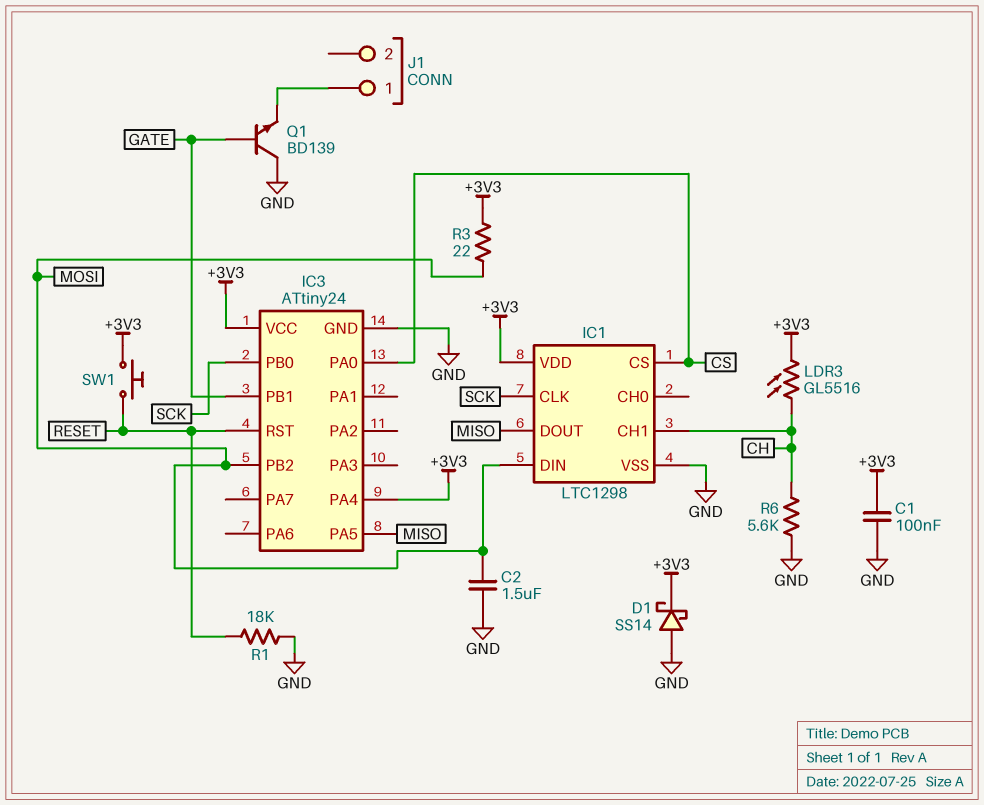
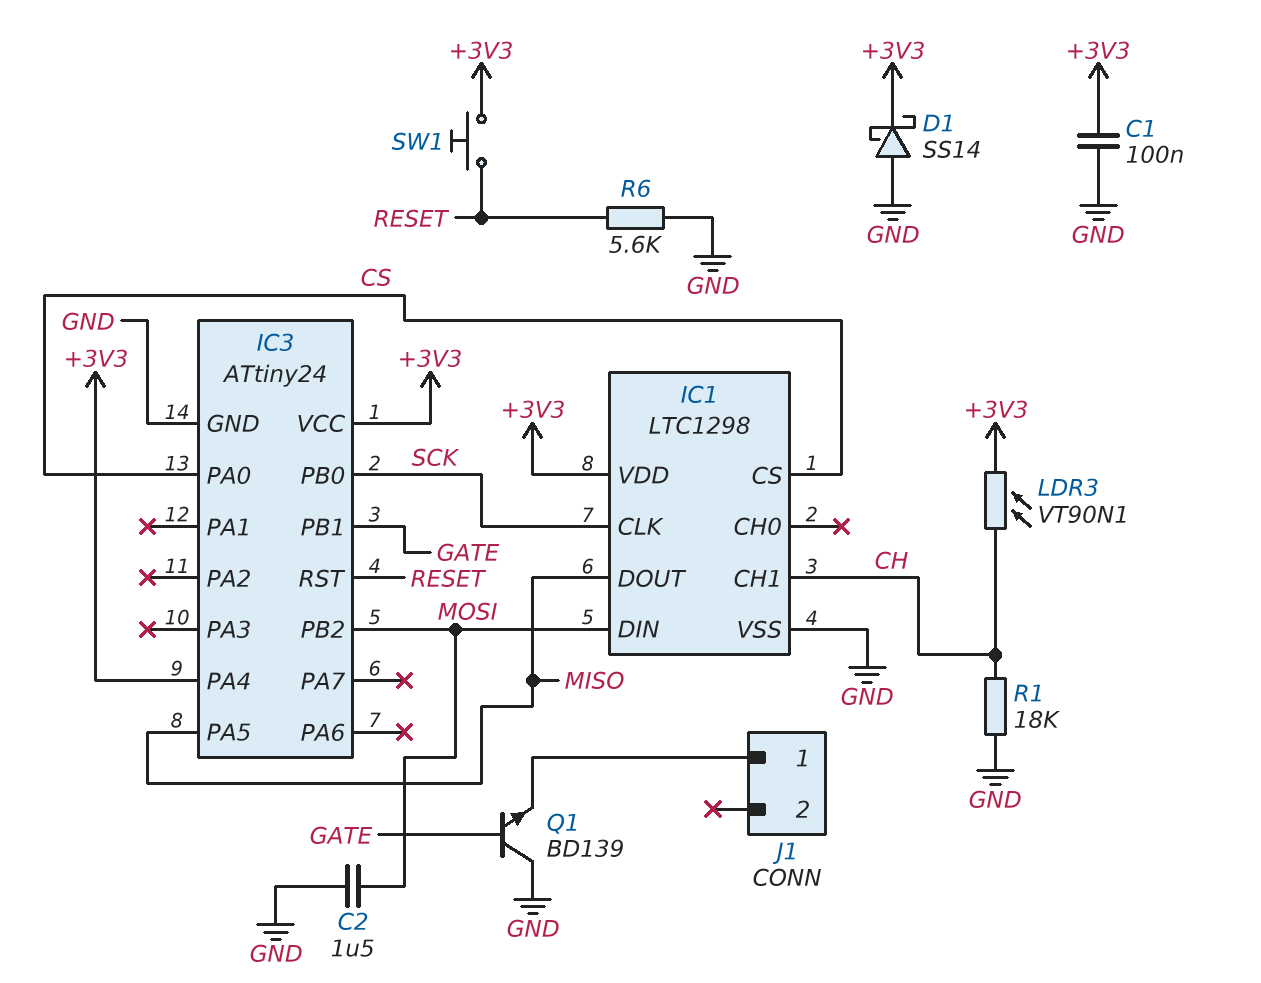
LDR3: GL5516 (+3V3, CH) -> VT90N1 (+3V3, CH)
R1: 18k (GND, RESET) -> 18k (CH, GND)
R3: 22 (+3V3, MOSI) -> none
R6: 5.6k (CH, GND) -> 5.6k (GND, RESET)

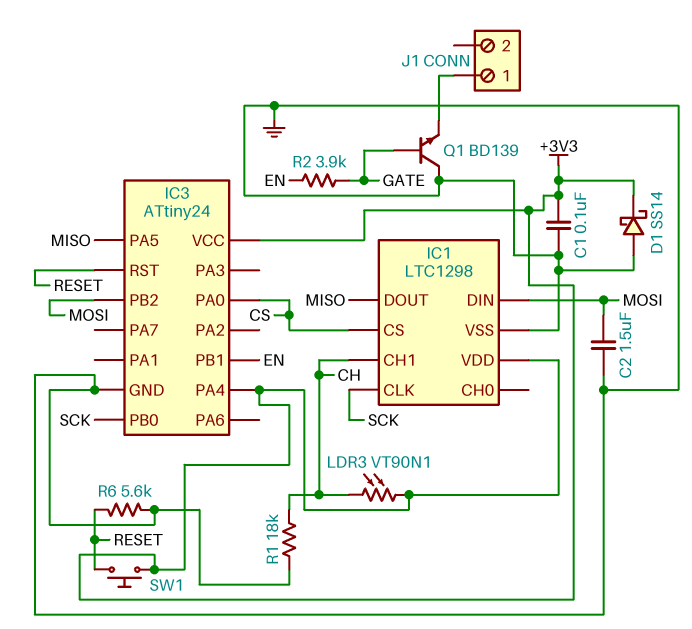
IC3 pin PB1: GATE -> EN
R2: none -> 3.9k (EN, GATE)

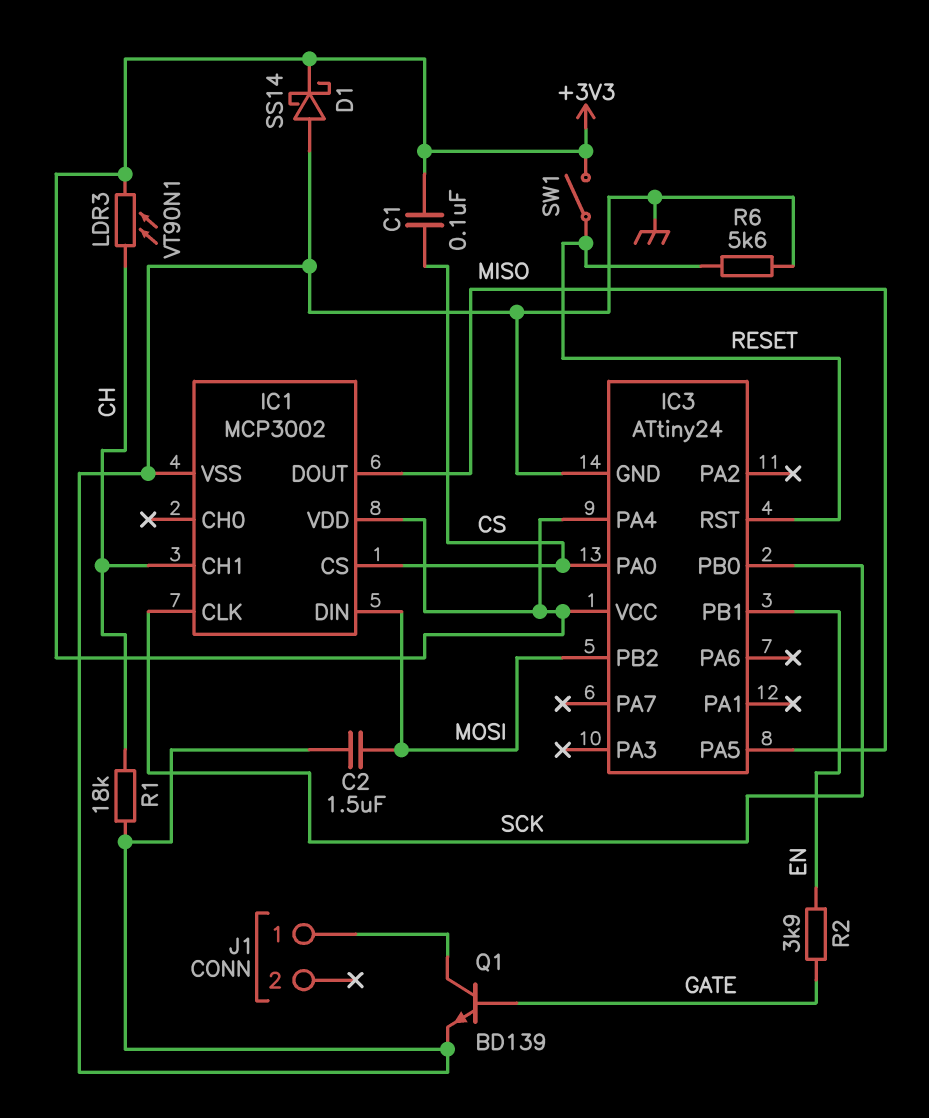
C1: 100nF (+3V3, GND) -> 100nF (+3V3, CS)
IC1: LTC1298 -> MCP3002
Q1: NPN BD139 (B GATE, C GND, E J1/1) -> NPN BD139 (B GATE, C J1/1, E GND)
SW1: button (+3V3, RESET) -> switch (+3V3, RESET)

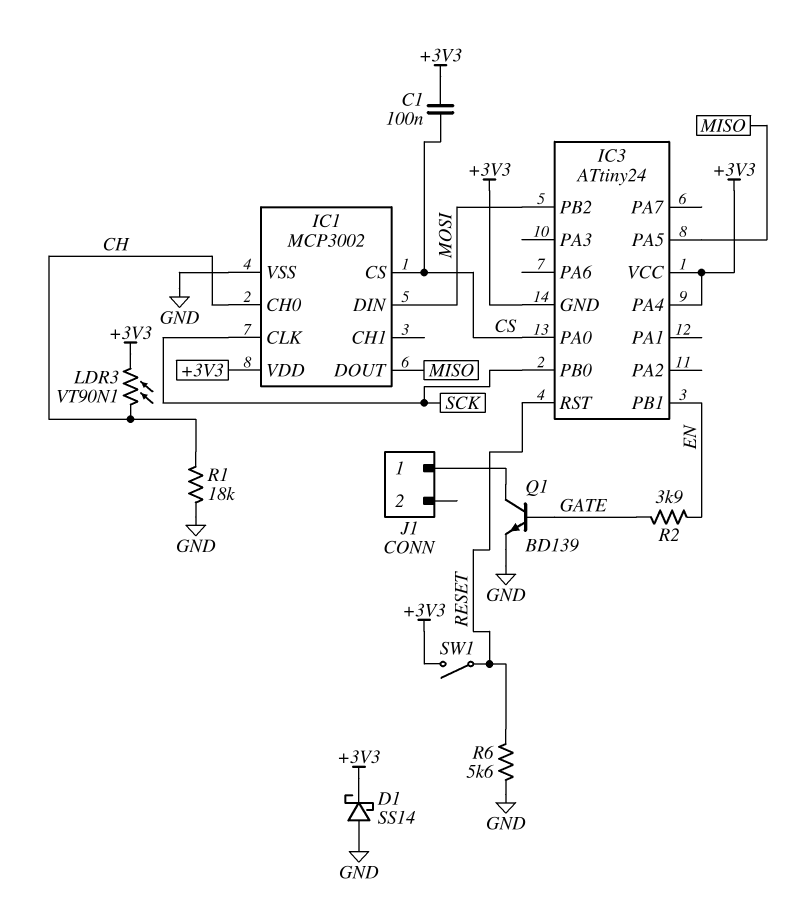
C2: 1.5uF (GND, MOSI) -> none
IC1 pin CH0: none -> CH
IC1 pin CH1: CH -> none
IC3 pin GND: GND -> +3V3

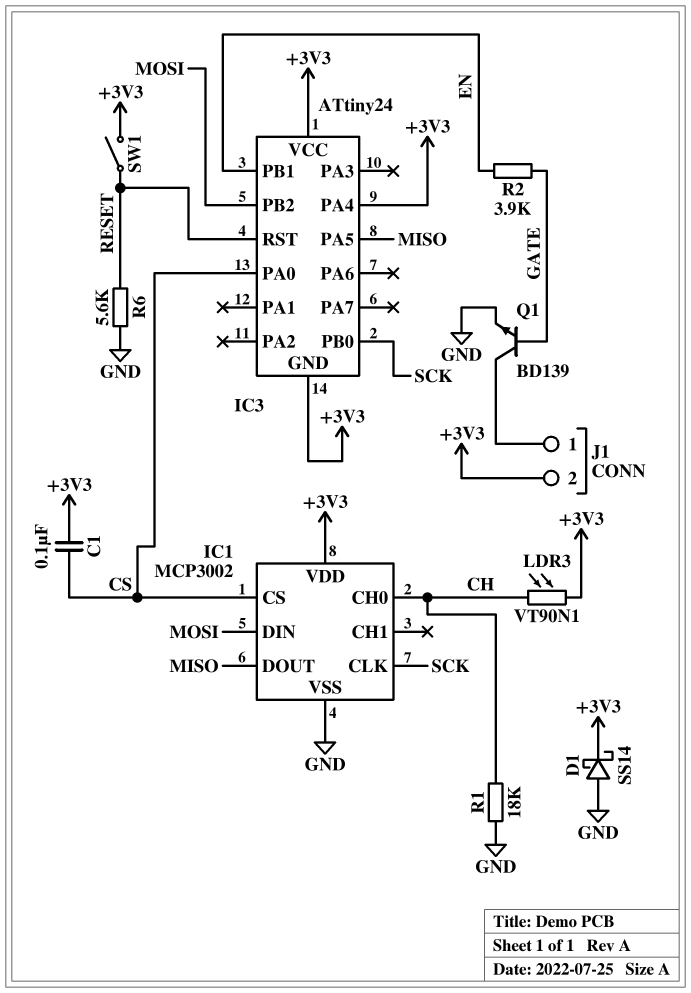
J1 pin 2: none -> +3V3

